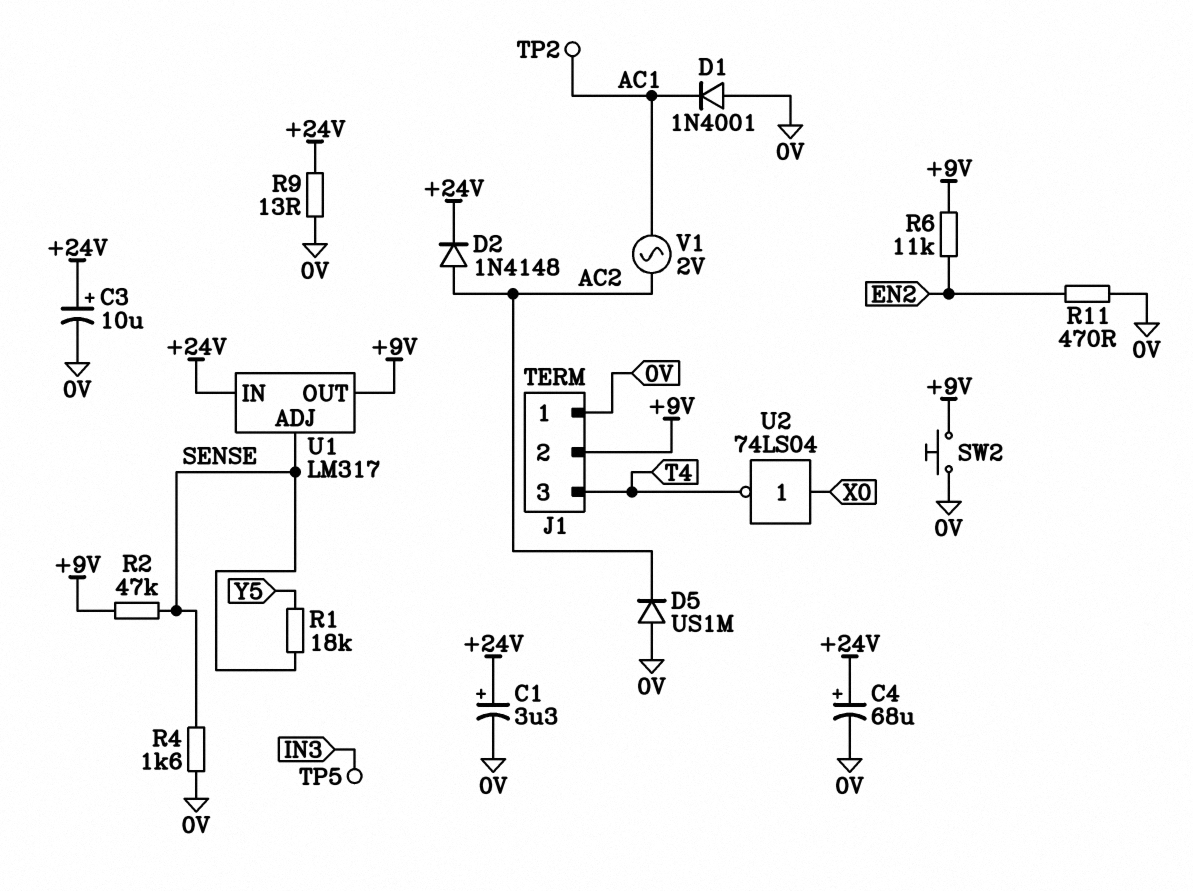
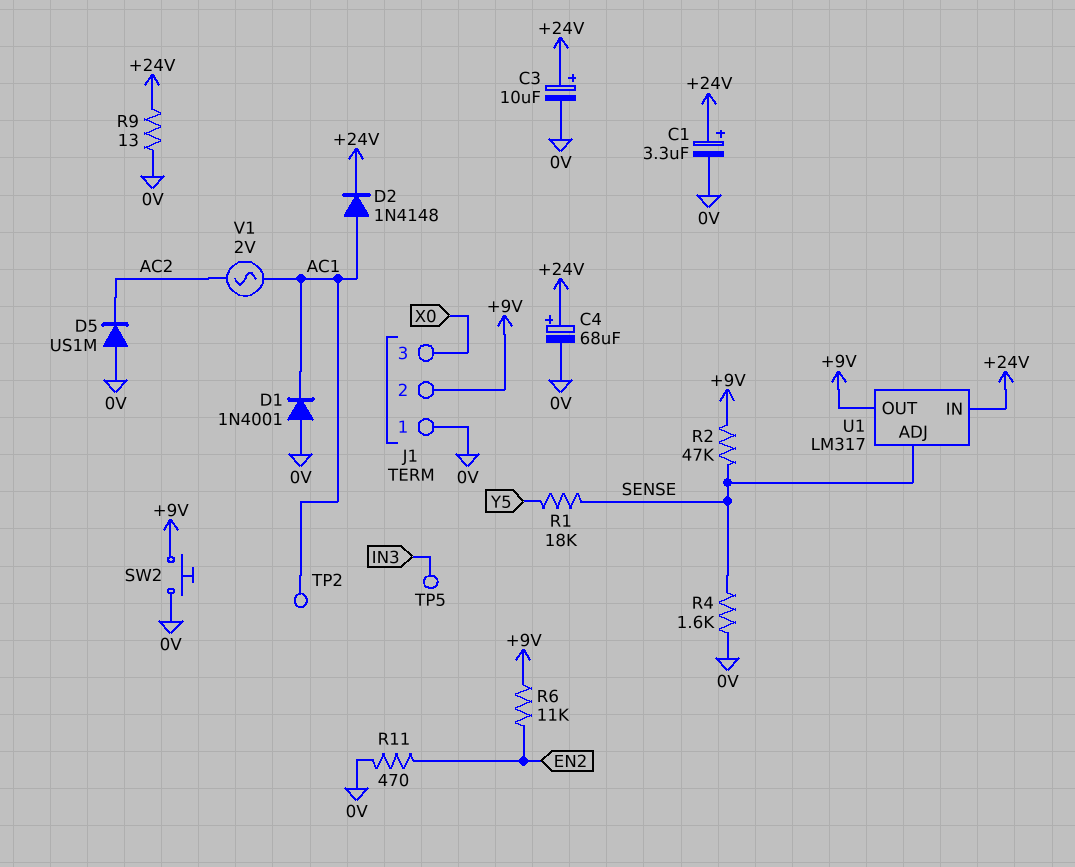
D2: diode 1N4148 (A AC2, K +24V) -> diode 1N4148 (A AC1, K +24V)
J1 pin 3: T4 -> X0
U2: NOT 74LS04 (in X0, out T4) -> none

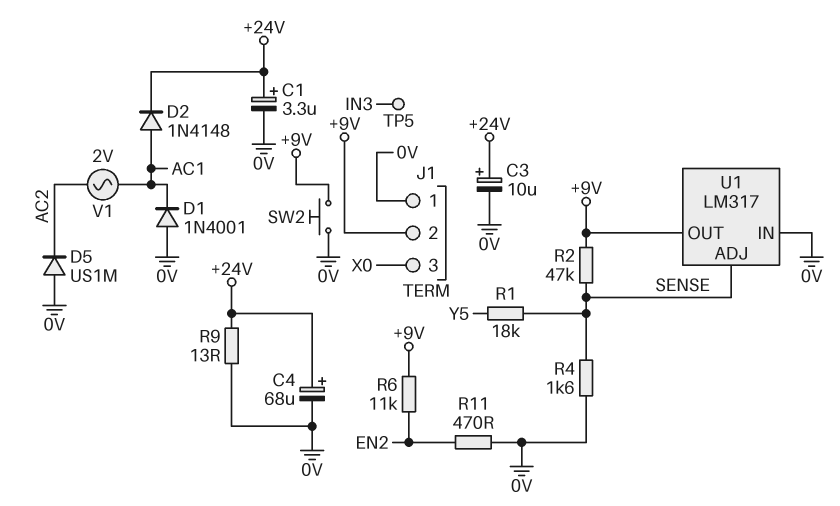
TP2: test point (AC1) -> none
U1 pin IN: +24V -> 0V

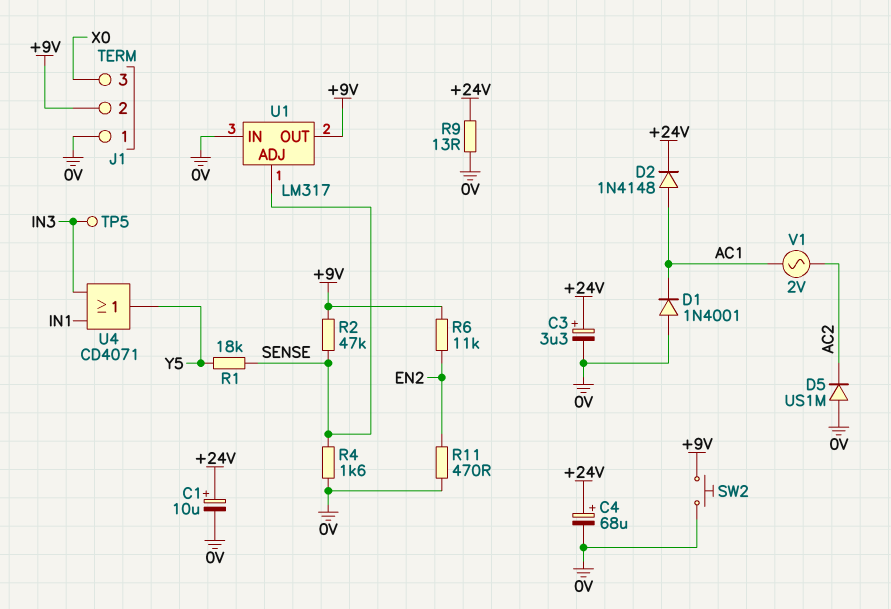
C1: 3.3uF (plus +24V, minus 0V) -> 10uF (plus +24V, minus 0V)
C3: 10uF (plus +24V, minus 0V) -> 3.3uF (plus +24V, minus 0V)
U4: none -> OR CD4071 (in IN1, in IN3, out Y5)

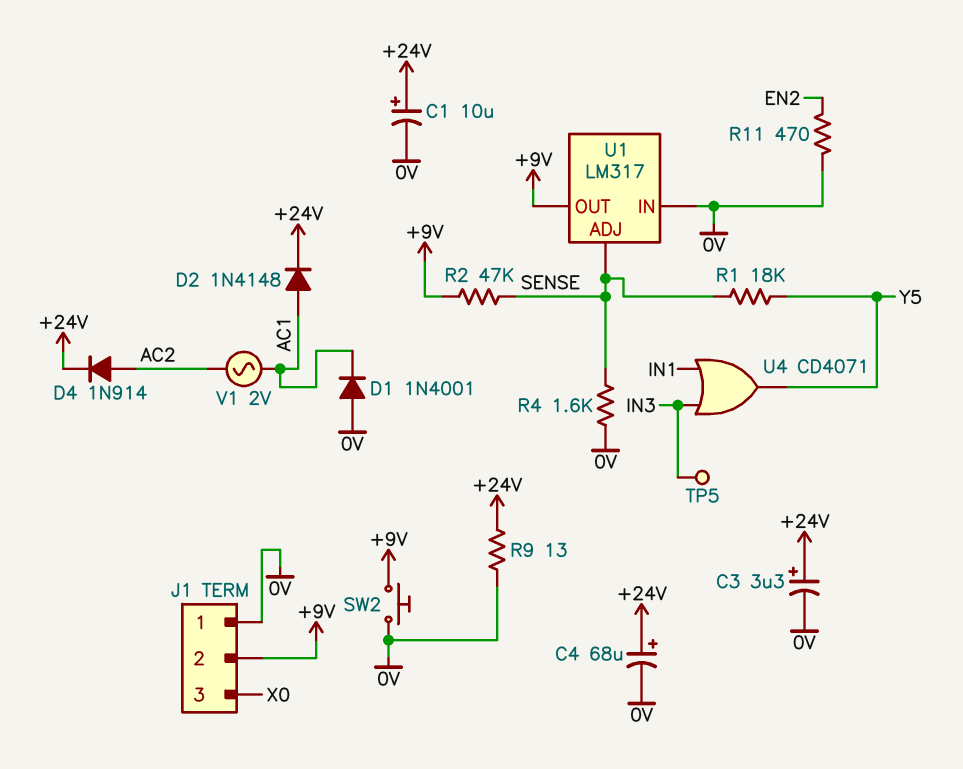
D4: none -> diode 1N914 (A AC2, K +24V)
D5: diode US1M (A 0V, K AC2) -> none
R6: 11k (+9V, EN2) -> none

